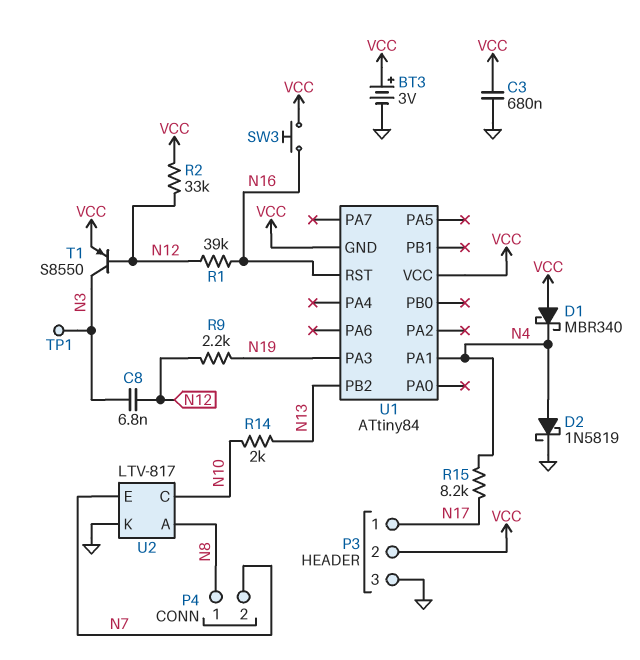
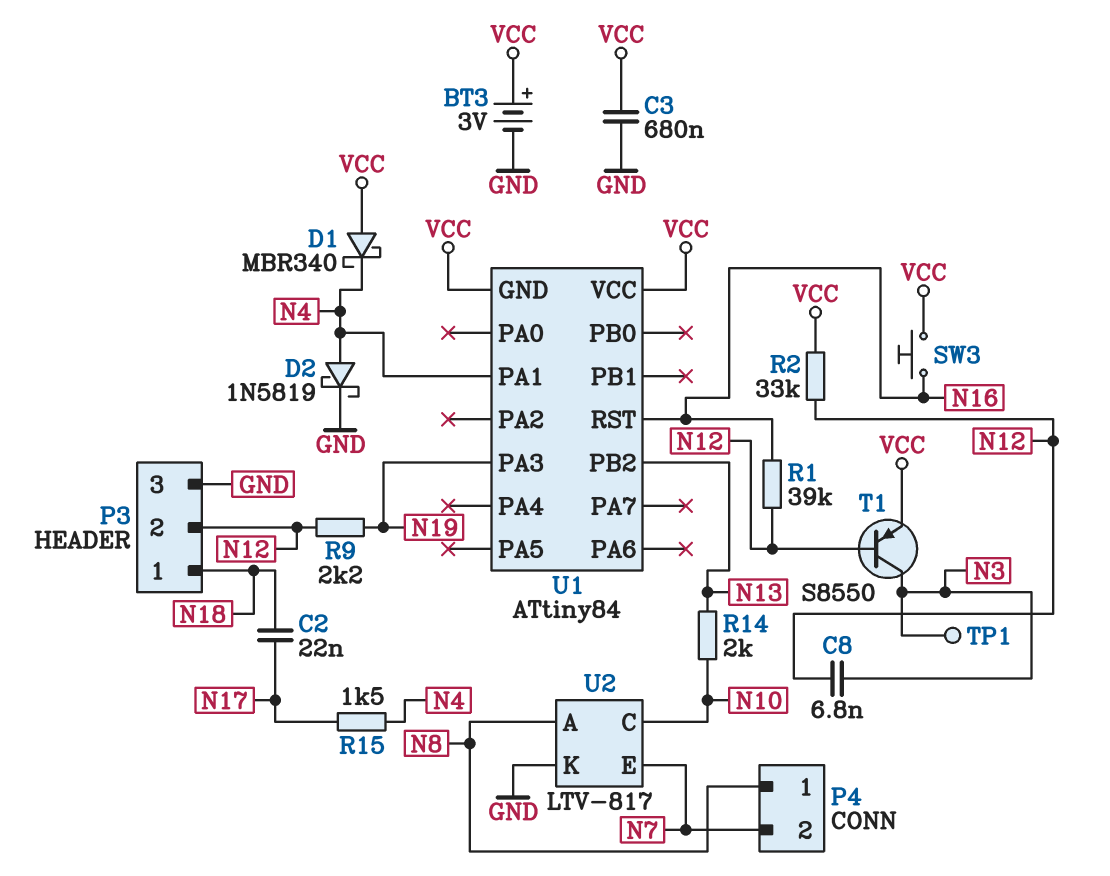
C2: none -> 22nF (N17, N18)
P3 pin 1: N17 -> N18
P3 pin 2: VCC -> N12
R15: 8.2k (N4, N17) -> 1.5k (N4, N17)

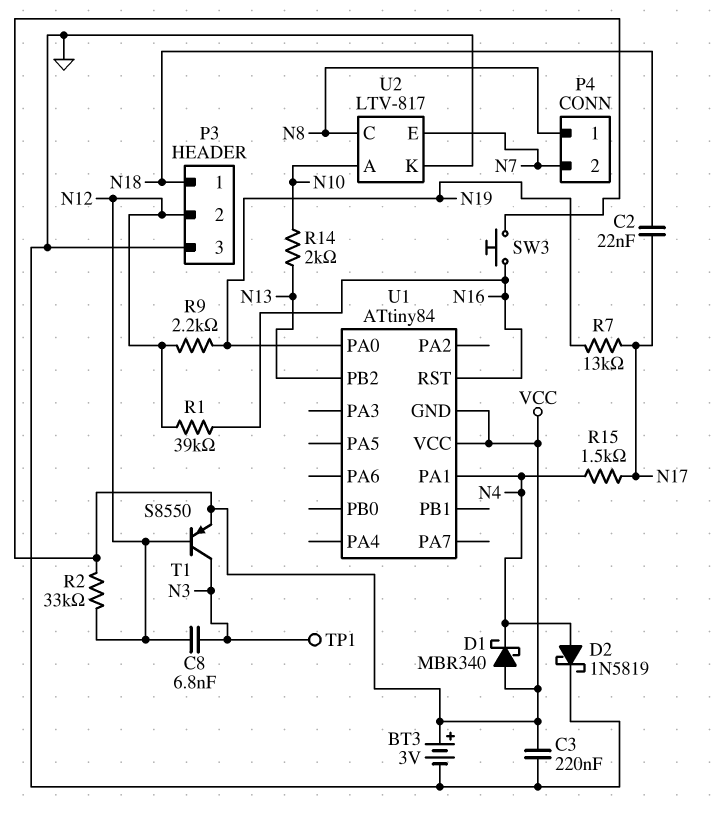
C3: 680nF (GND, VCC) -> 220nF (GND, VCC)
R7: none -> 13k (N17, N19)
U1 pin PA0: none -> N19
U1 pin PA3: N19 -> none
U2 pin A: N8 -> N10
U2 pin C: N10 -> N8

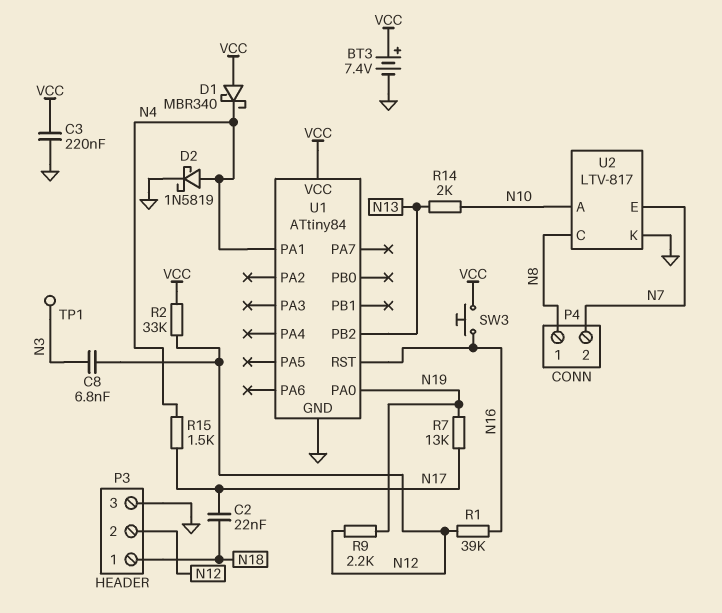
BT3: 3V (plus VCC, minus GND) -> 7.4V (plus VCC, minus GND)
T1: PNP S8550 (B N12, C N3, E VCC) -> none
U1 pin GND: VCC -> GND

